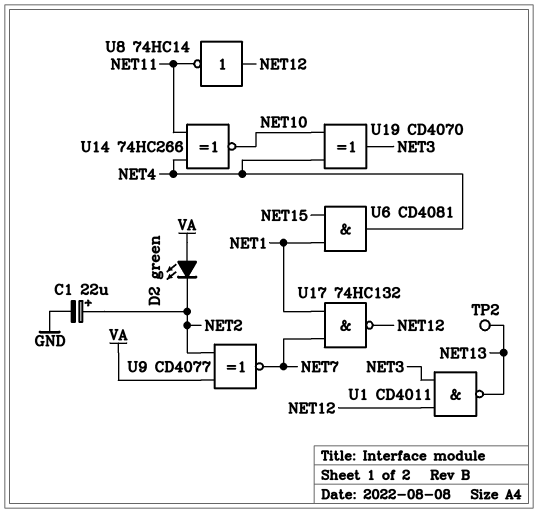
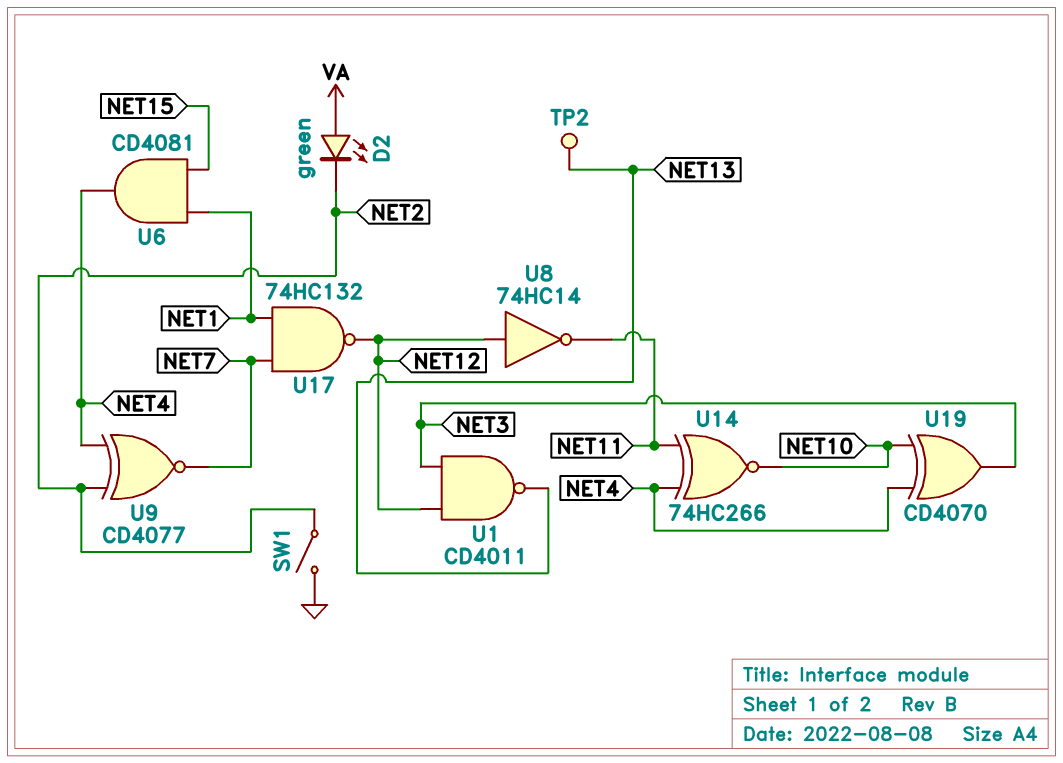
C1: 22uF (plus NET2, minus GND) -> none
SW1: none -> switch (GND, NET2)
U9: XNOR CD4077 (in NET2, in VA, out NET7) -> XNOR CD4077 (in NET2, in NET4, out NET7)

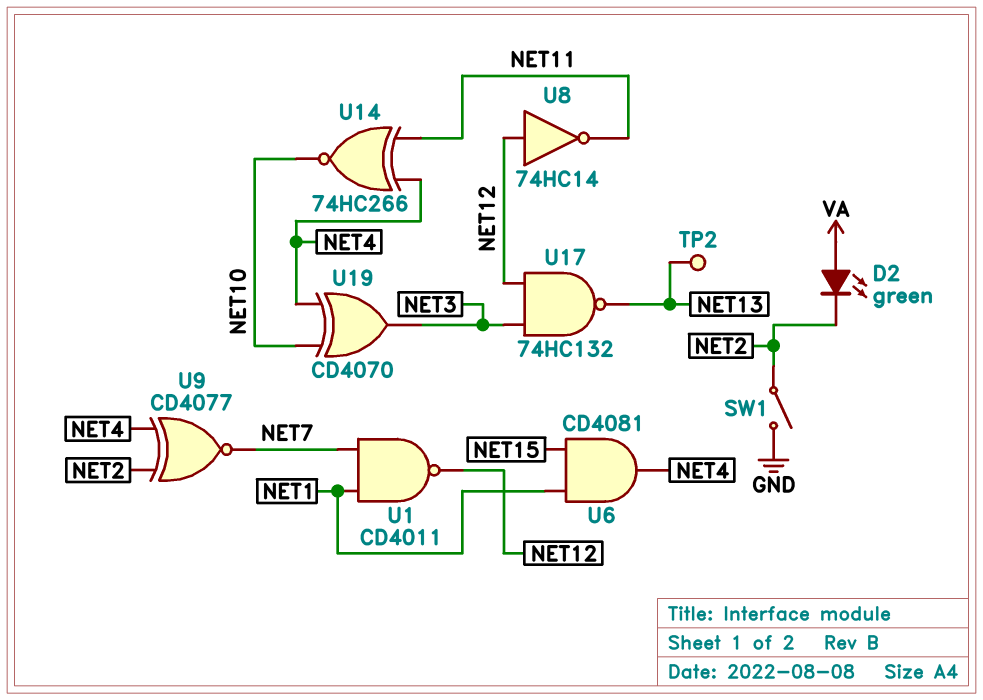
U1: NAND CD4011 (in NET3, in NET12, out NET13) -> NAND CD4011 (in NET1, in NET7, out NET12)
U17: NAND 74HC132 (in NET1, in NET7, out NET12) -> NAND 74HC132 (in NET3, in NET12, out NET13)

